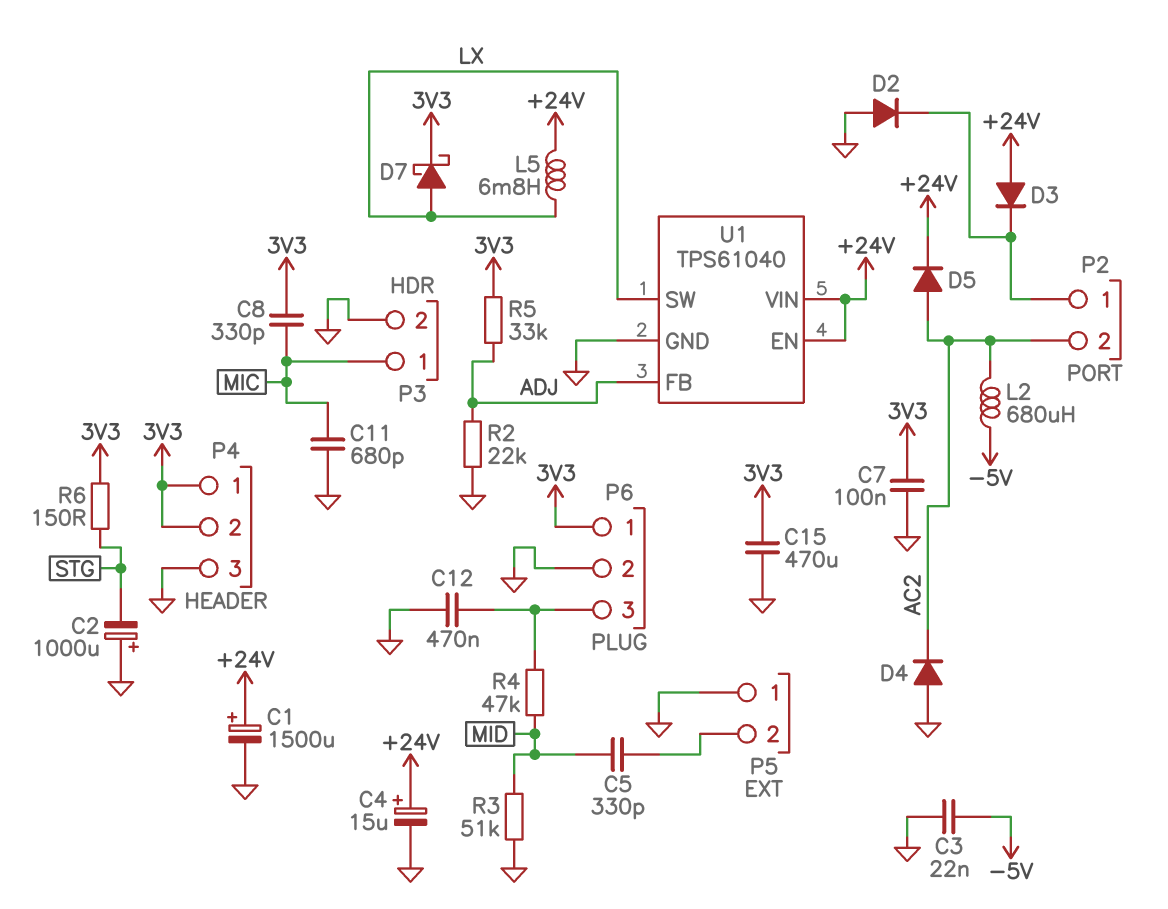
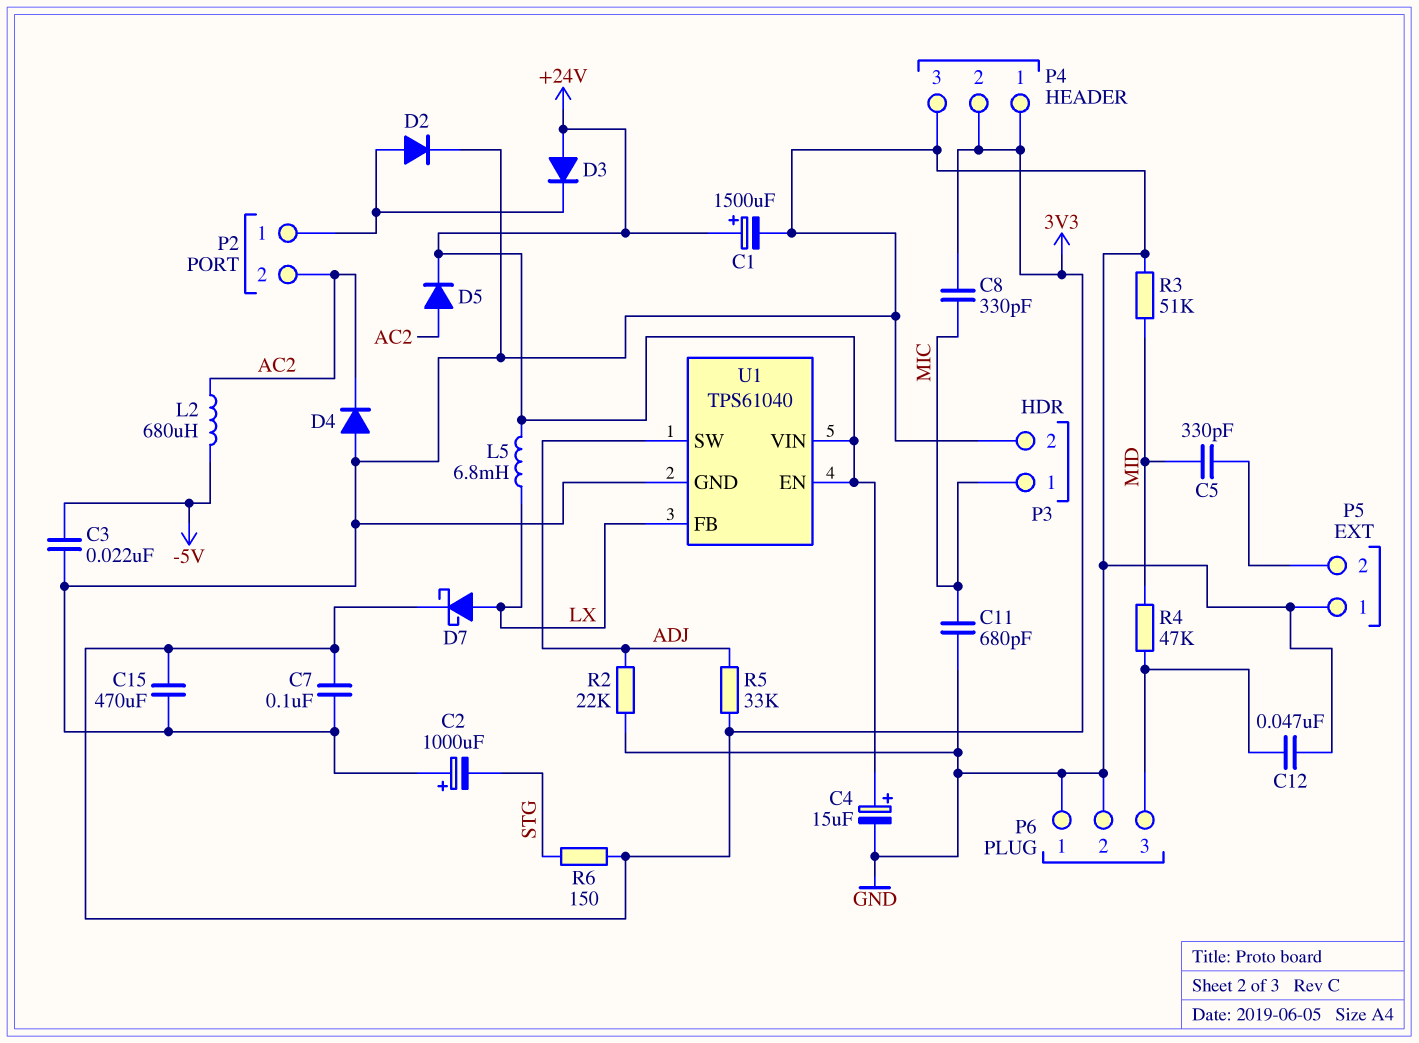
C12: 470nF (GND, P6/3) -> 47nF (GND, P6/3)
D2: diode (A GND, K P2/1) -> diode (A P2/1, K GND)
P6 pin 1: 3V3 -> GND
U1 pin FB: ADJ -> LX
U1 pin SW: LX -> ADJ

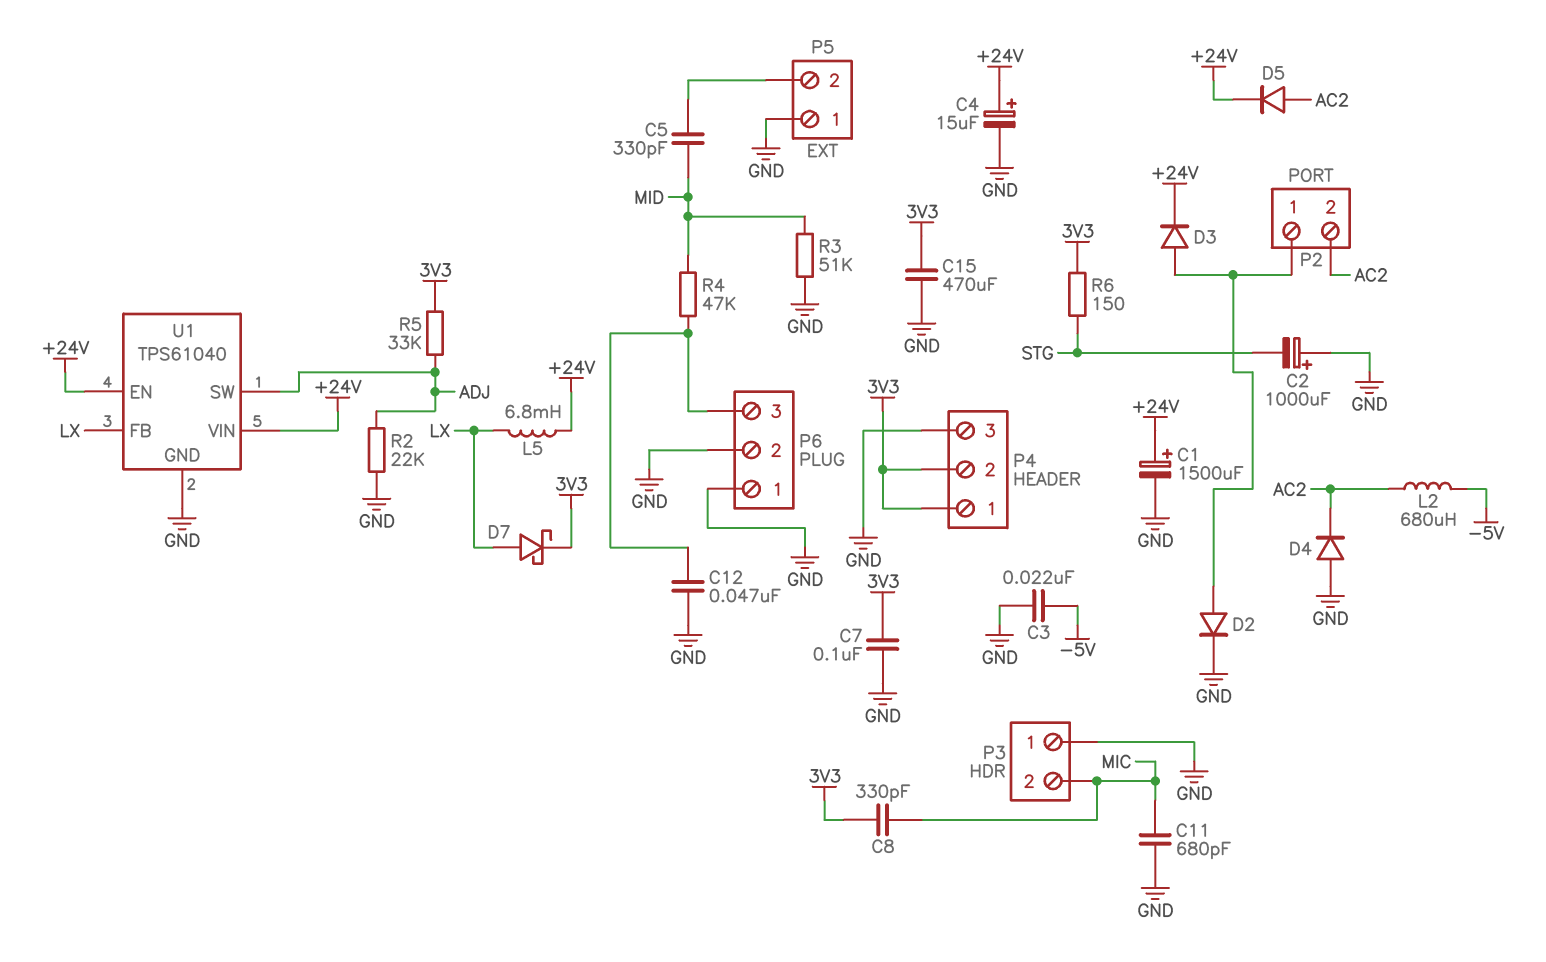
D3: diode (A +24V, K P2/1) -> diode (A P2/1, K +24V)
P3 pin 1: MIC -> GND
P3 pin 2: GND -> MIC

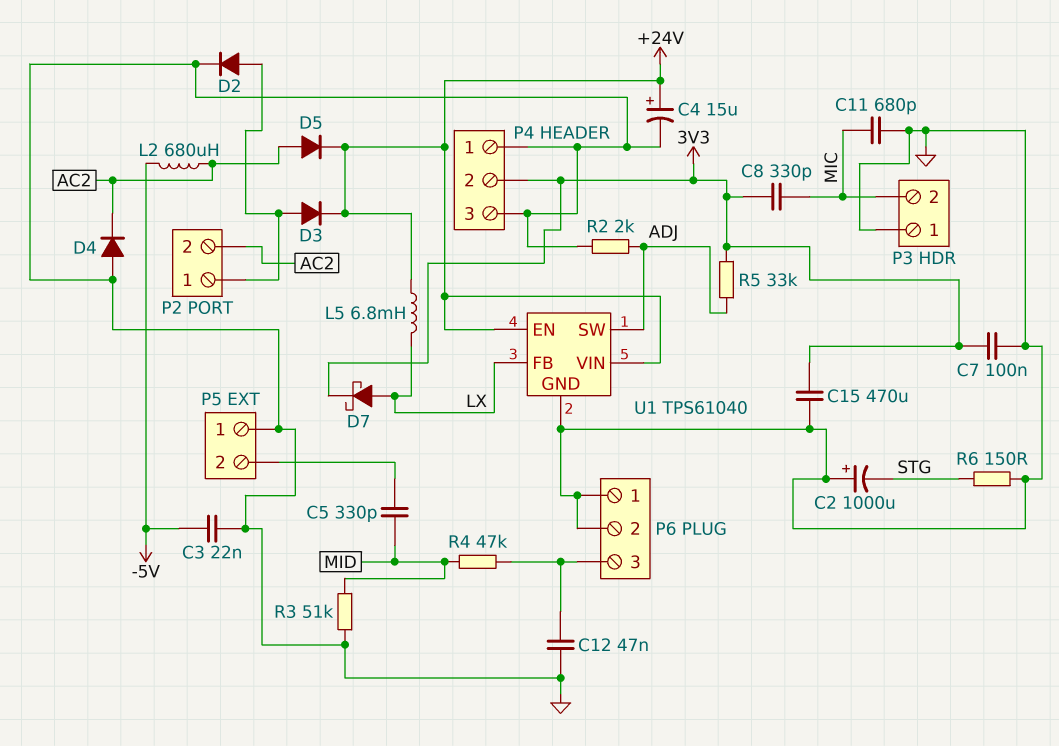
C1: 1500uF (plus +24V, minus GND) -> none
P4 pin 1: 3V3 -> GND
R2: 22k (ADJ, GND) -> 2k (ADJ, GND)
R6: 150 (3V3, STG) -> 150 (GND, STG)

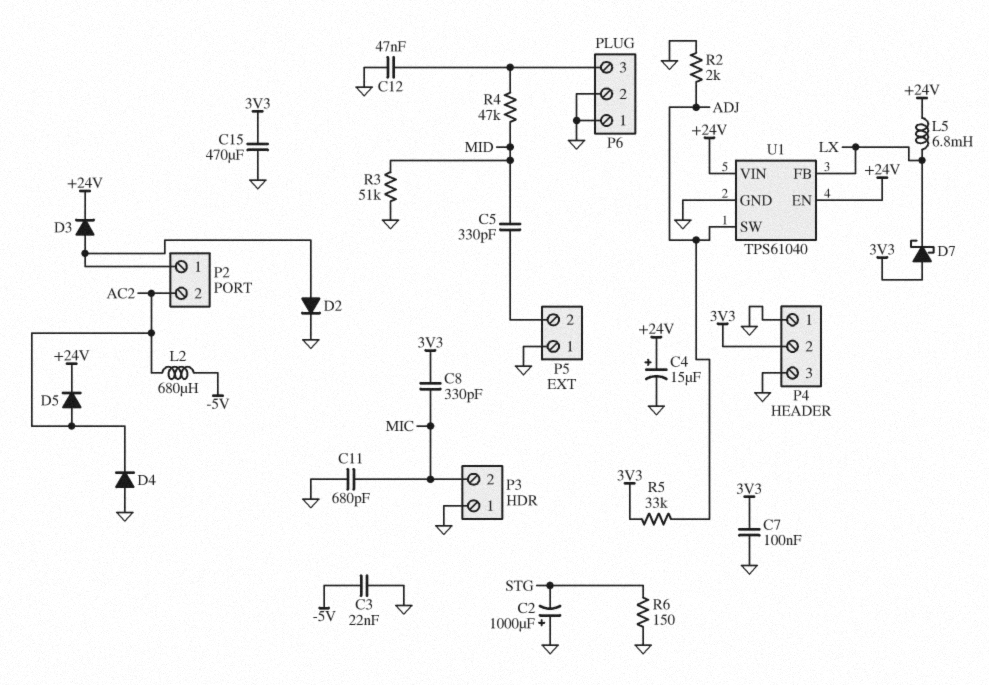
D7: schottky (A LX, K 3V3) -> schottky (A 3V3, K LX)

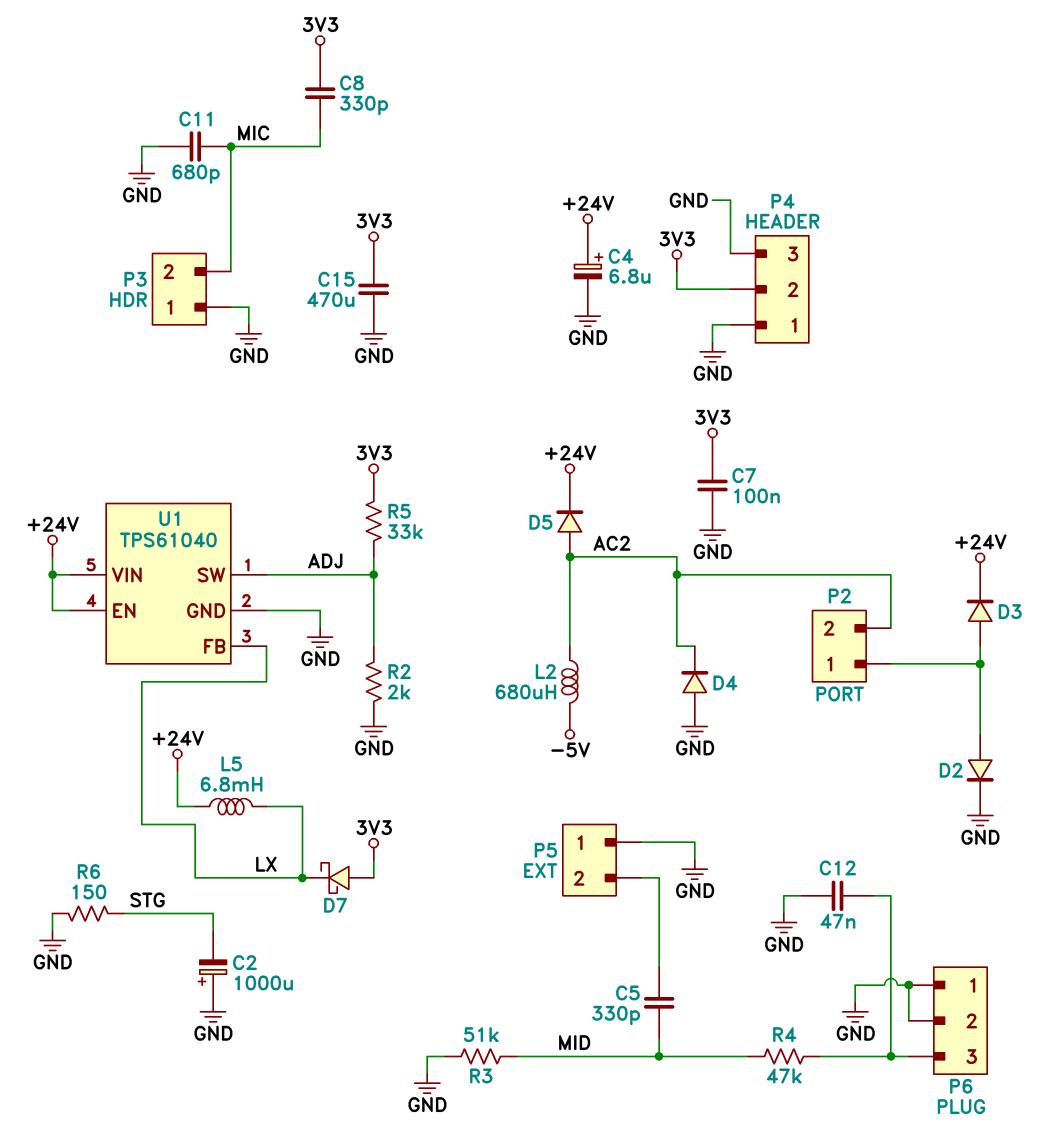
C3: 22nF (-5V, GND) -> none
C4: 15uF (plus +24V, minus GND) -> 6.8uF (plus +24V, minus GND)

